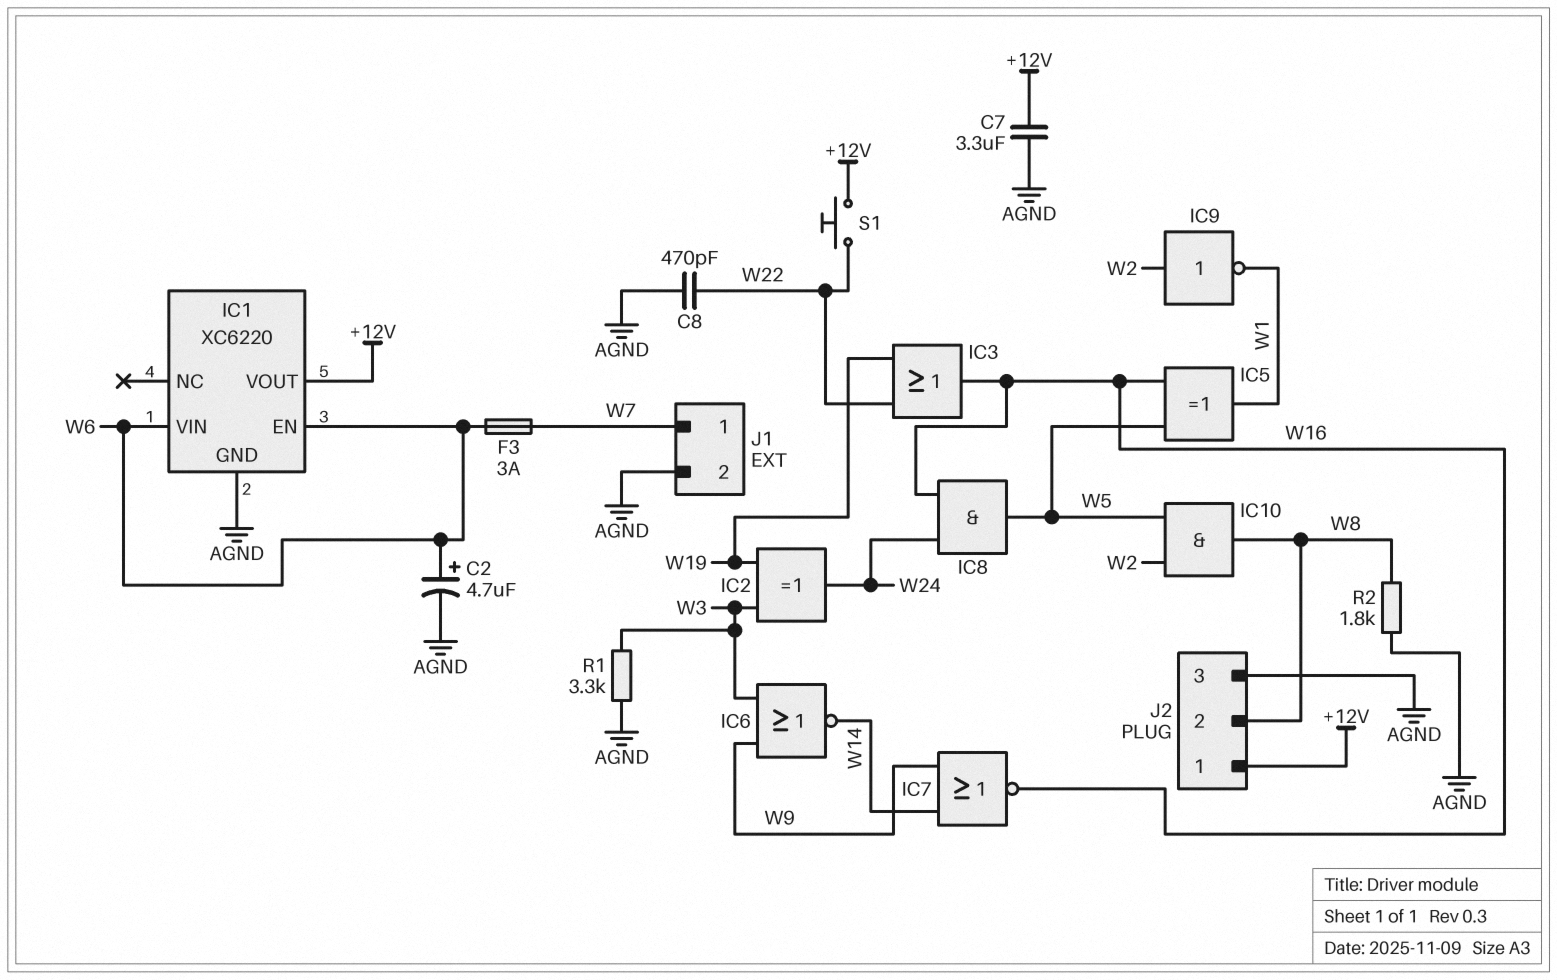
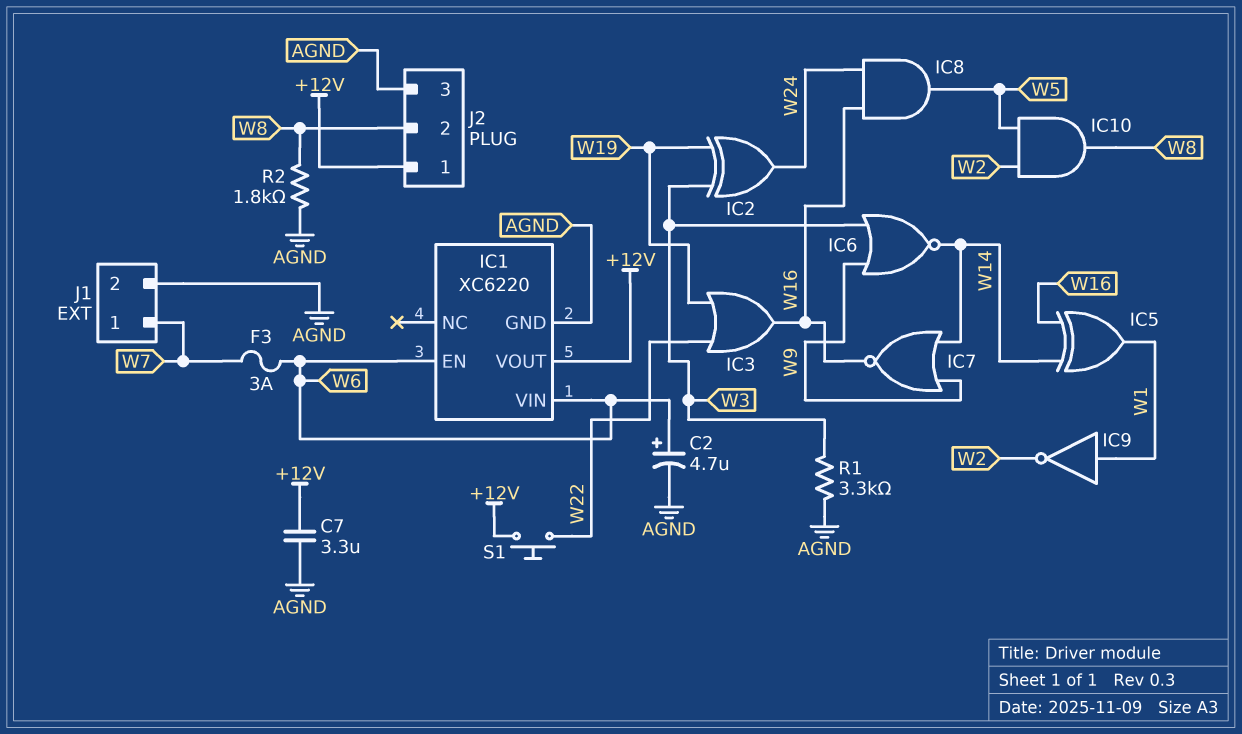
C8: 470pF (AGND, W22) -> none
IC5: XOR (in W5, in W16, out W1) -> XOR (in W14, in W16, out W1)
IC9: NOT (in W2, out W1) -> NOT (in W1, out W2)

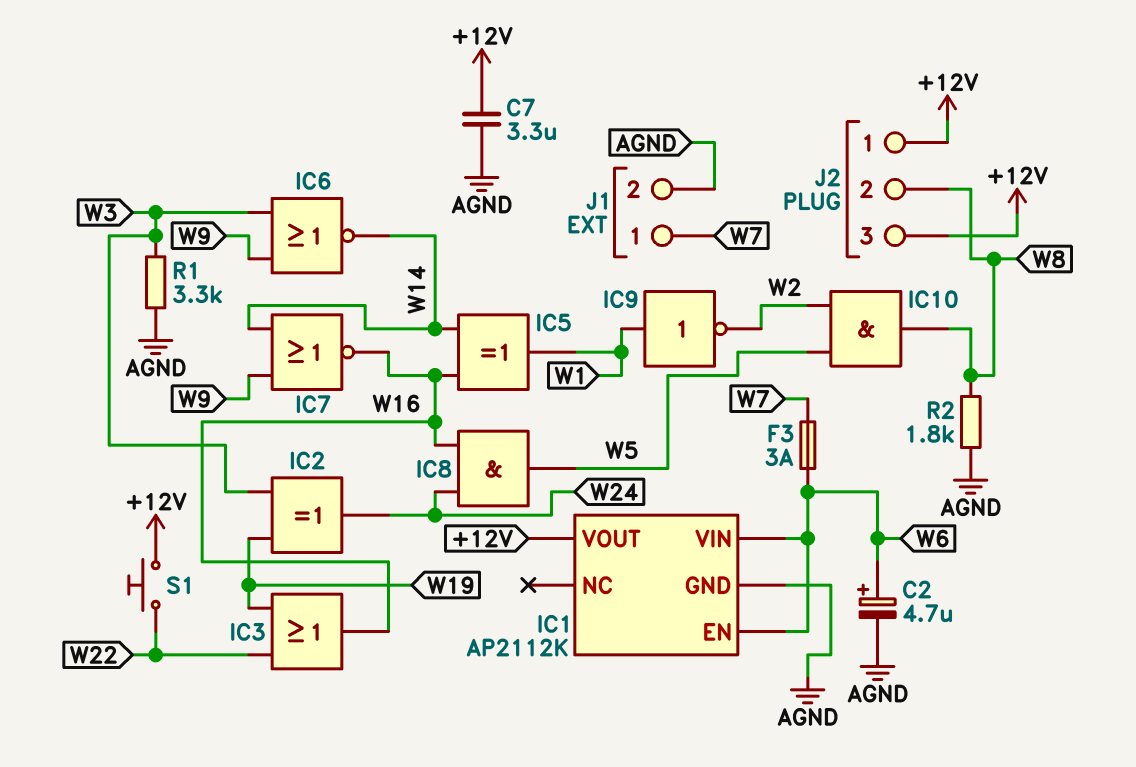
IC1: XC6220 -> AP2112K
J2 pin 3: AGND -> +12V

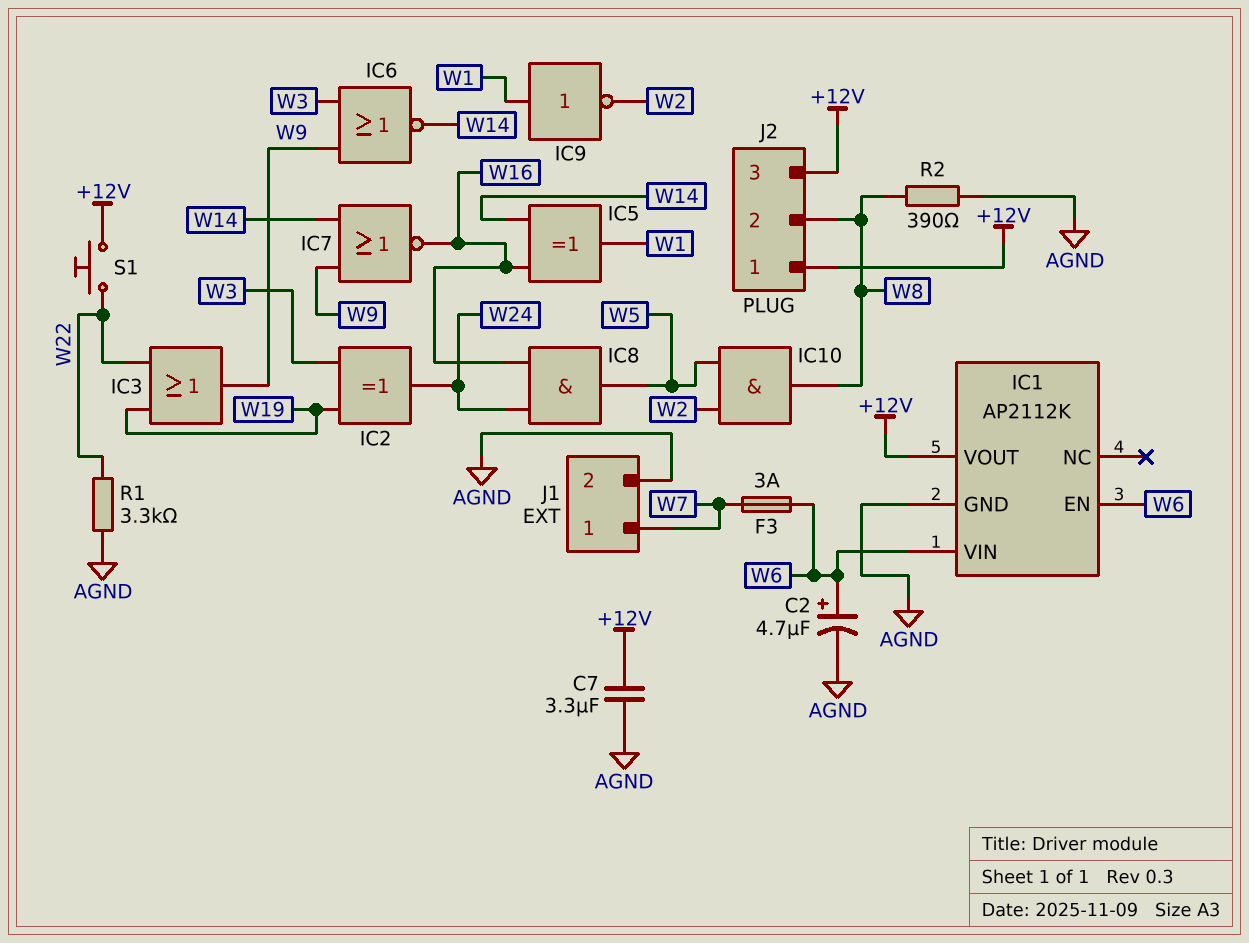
IC3: OR (in W19, in W22, out W16) -> OR (in W19, in W22, out W9)
R1: 3.3k (AGND, W3) -> 3.3k (AGND, W22)
R2: 1.8k (AGND, W8) -> 390 (AGND, W8)

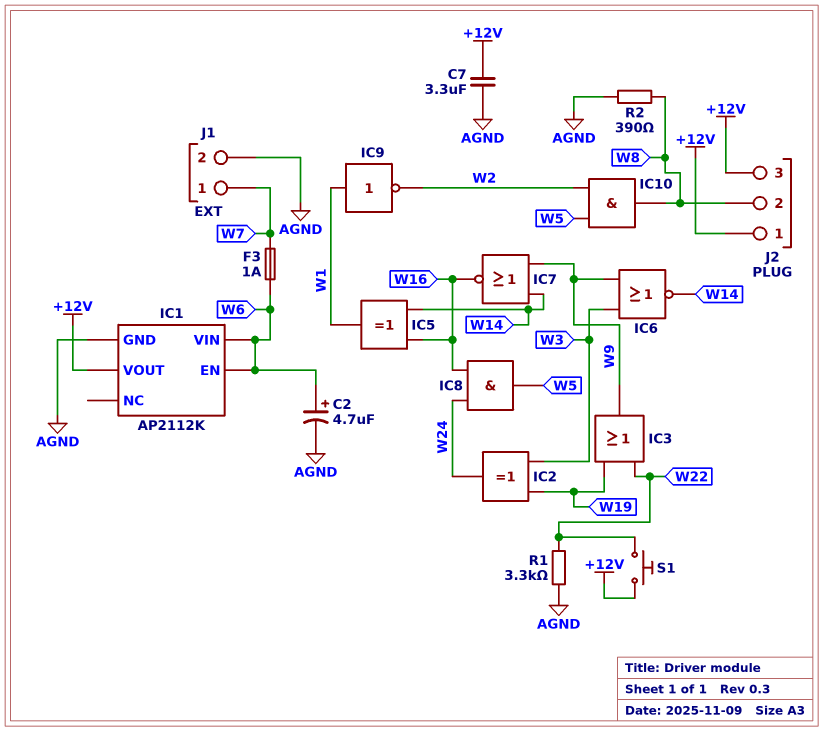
F3: 3A (W6, W7) -> 1A (W6, W7)

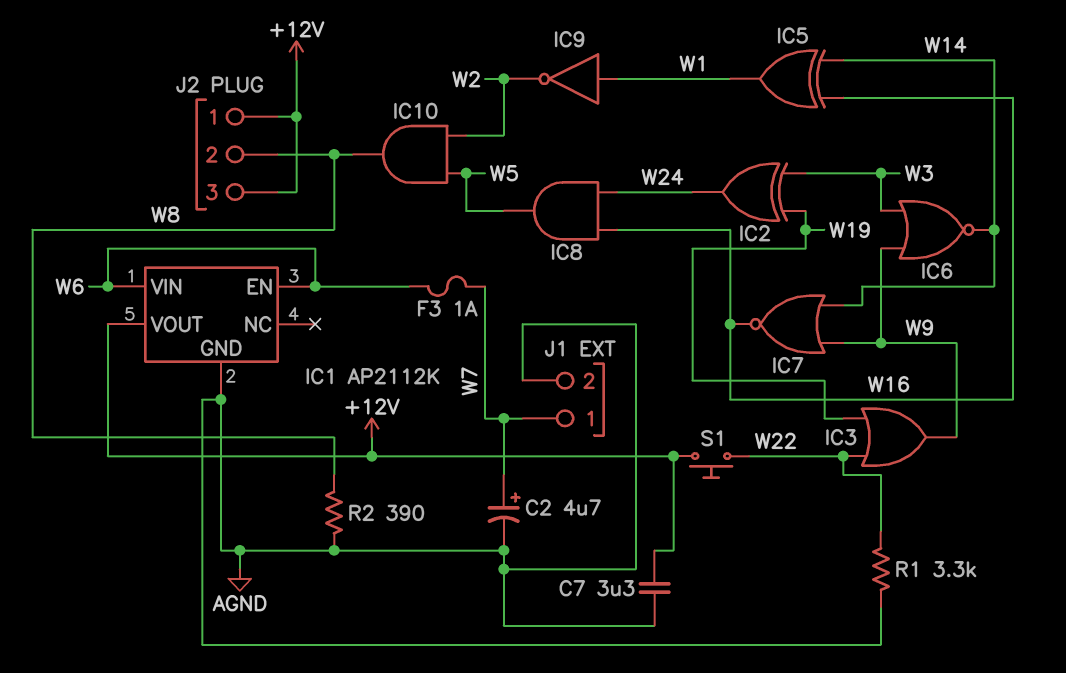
C2: 4.7uF (plus W6, minus AGND) -> 4.7uF (plus W7, minus AGND)

